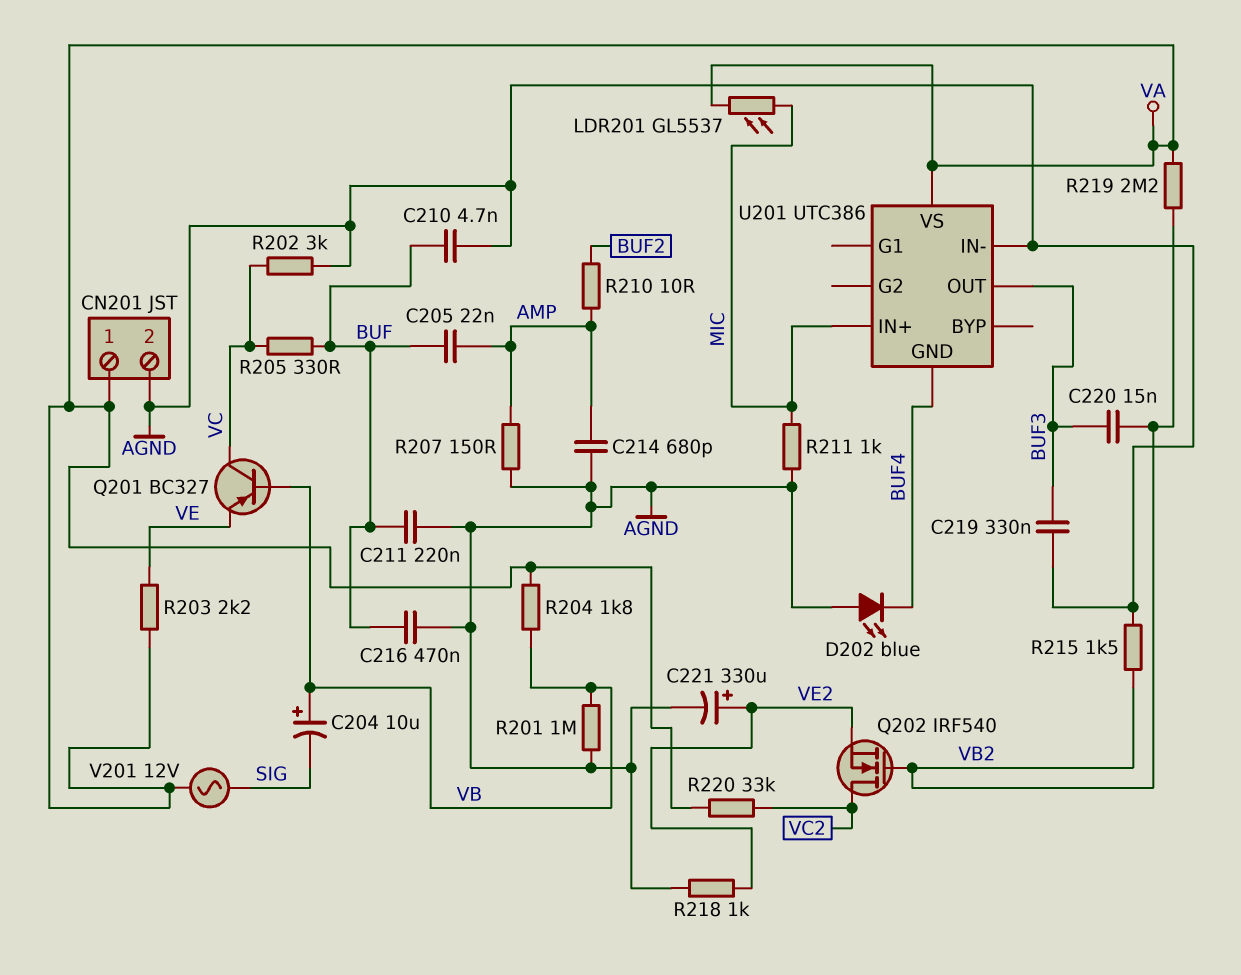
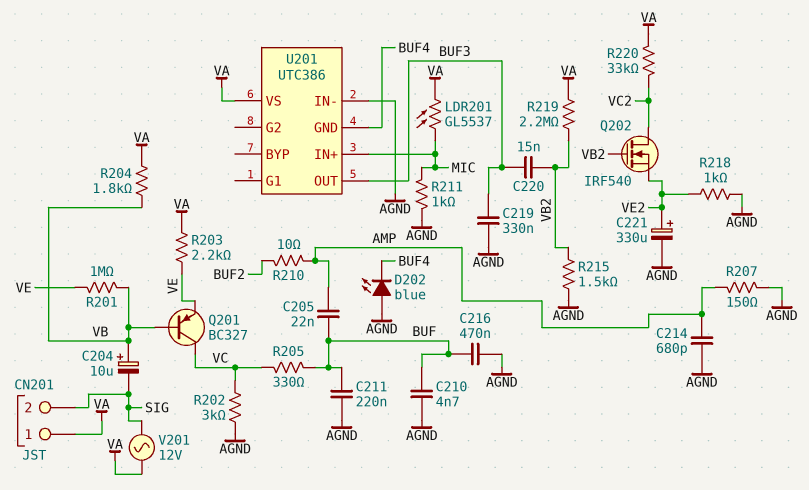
CN201 pin 2: AGND -> SIG
R201: 1M (AGND, VB) -> 1M (VB, VE)

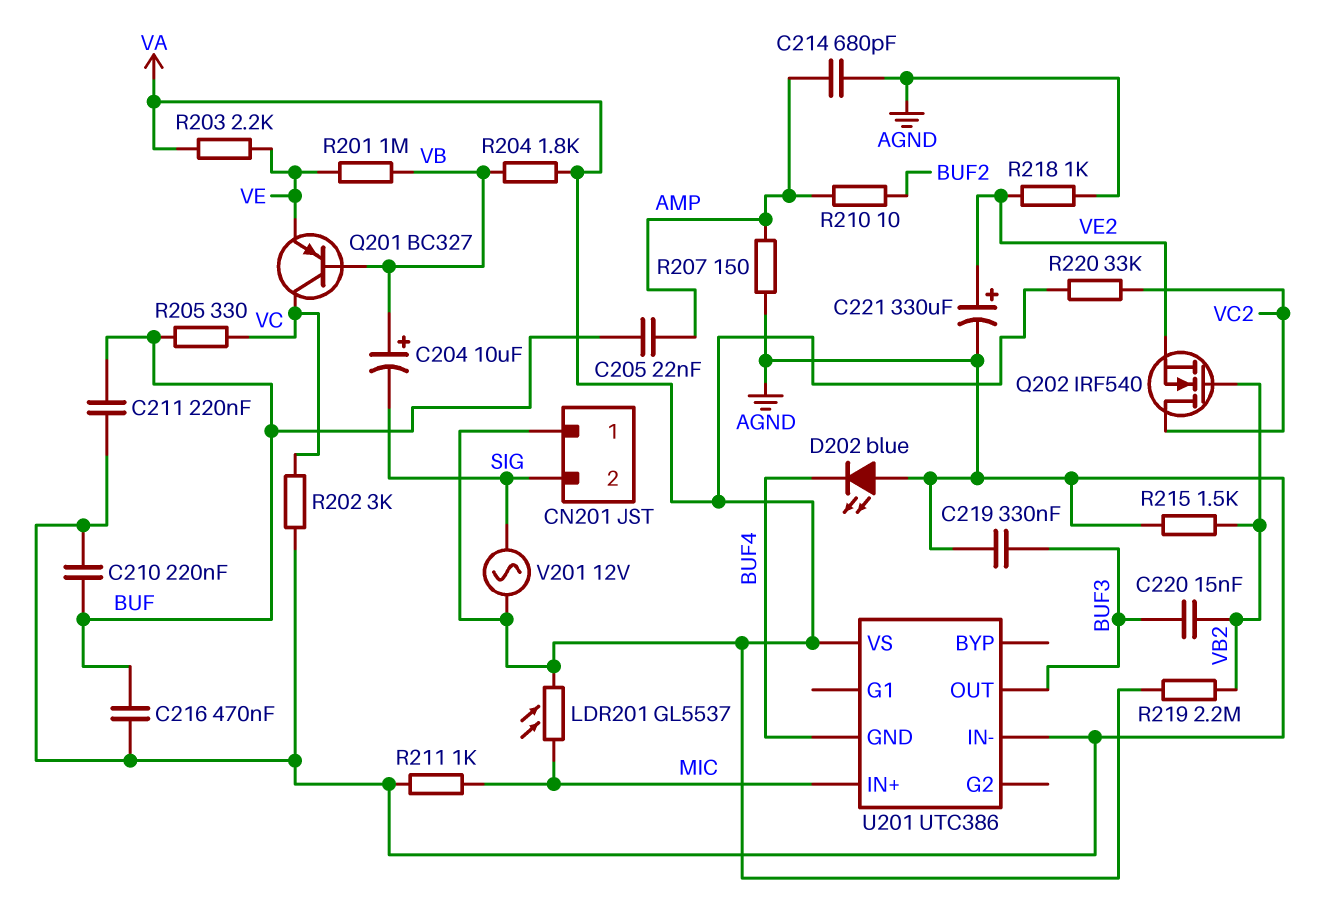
C210: 4.7nF (AGND, BUF) -> 220nF (AGND, BUF)

